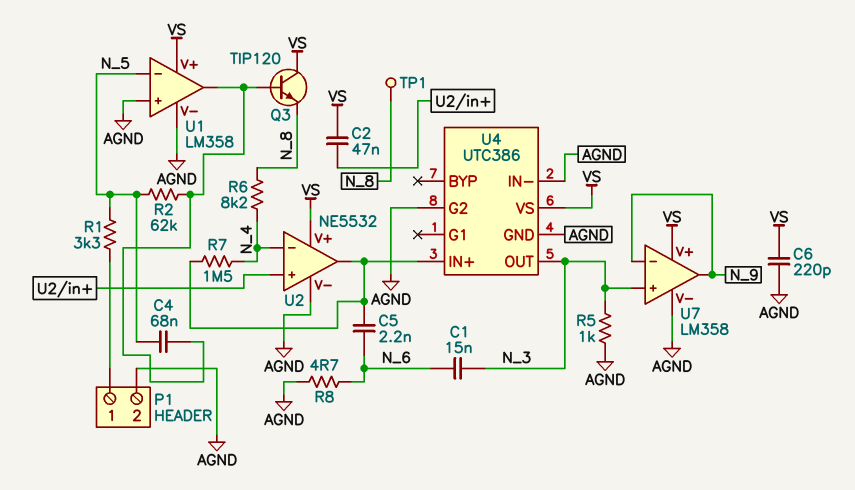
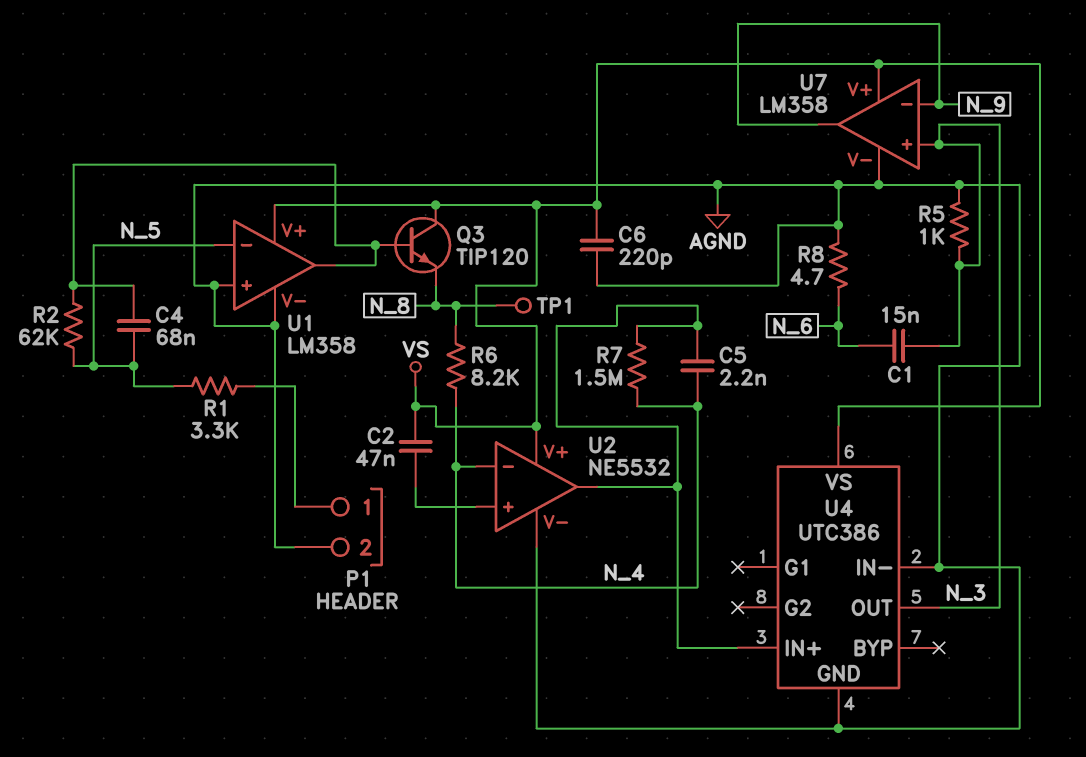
C5: 2.2nF (N_6, U2/out) -> 2.2nF (N_4, U2/out)
U4 pin G2: AGND -> none

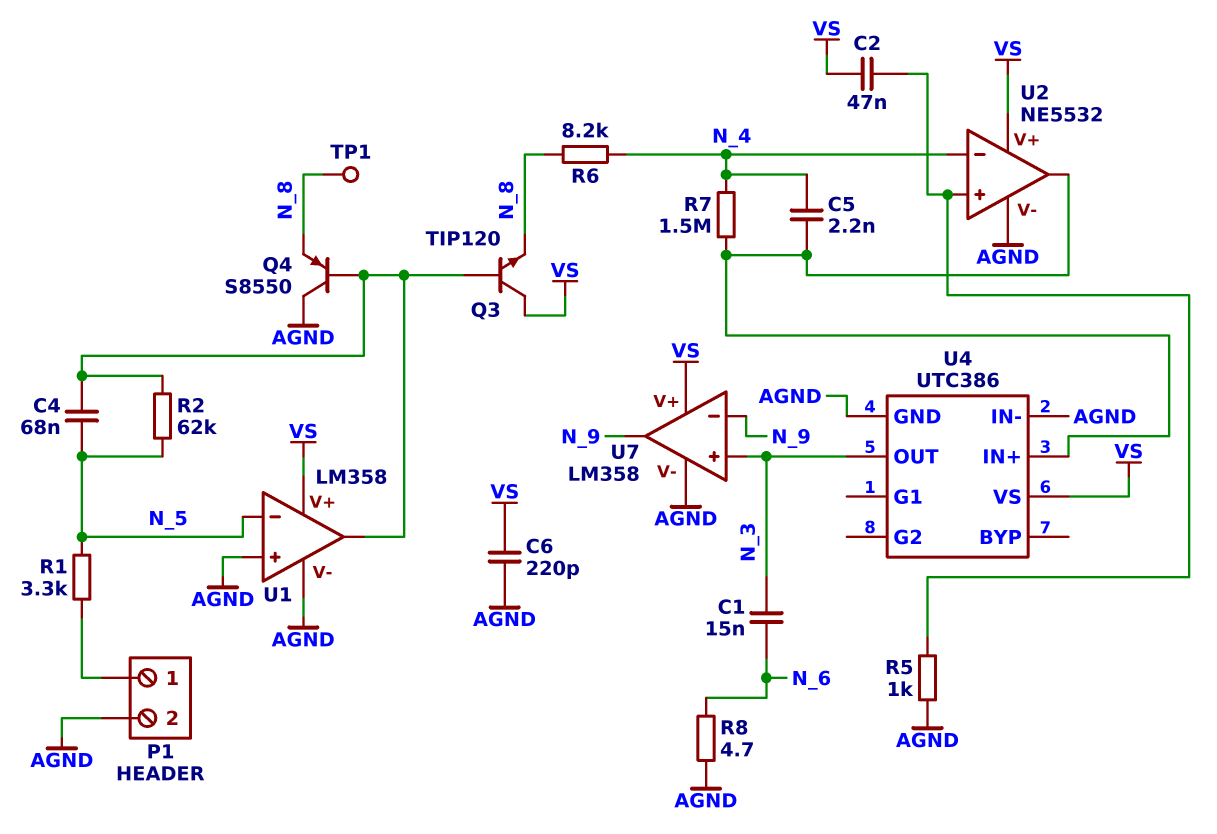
Q4: none -> PNP S8550 (B U1/out, C AGND, E N_8)
R5: 1k (AGND, N_3) -> 1k (AGND, U2/in+)

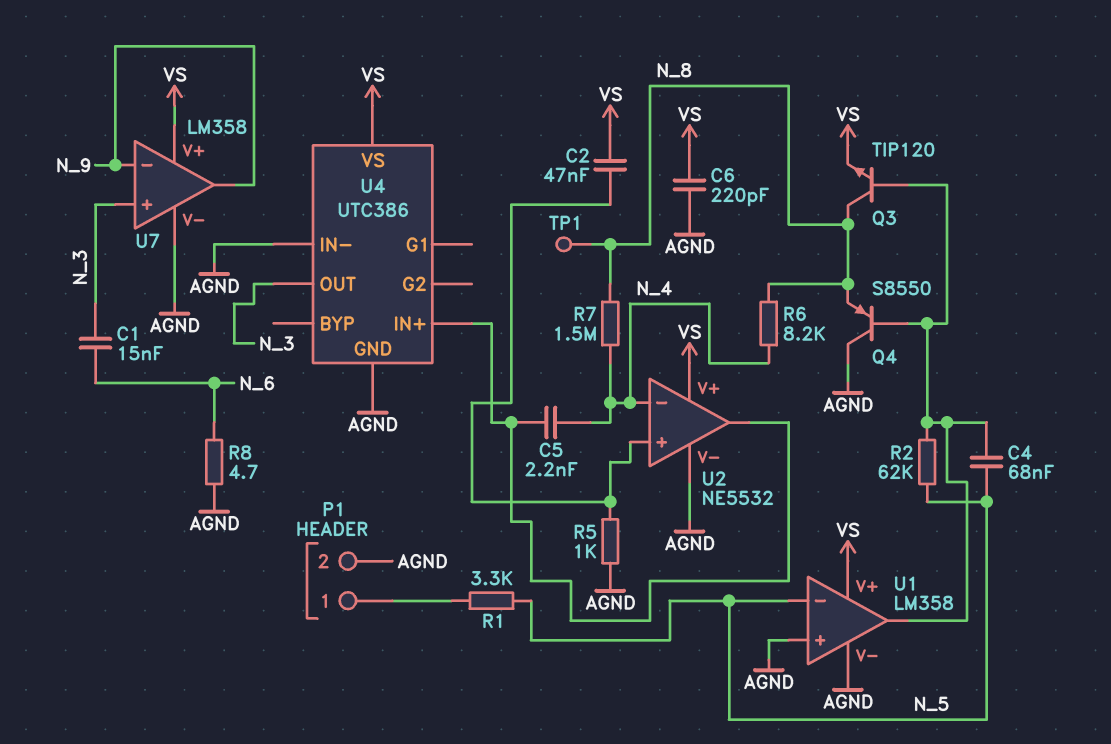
Q3: NPN TIP120 (B U1/out, C VS, E N_8) -> NPN TIP120 (B U1/out, C N_8, E VS)
R7: 1.5M (N_4, U2/out) -> 1.5M (N_4, N_8)

